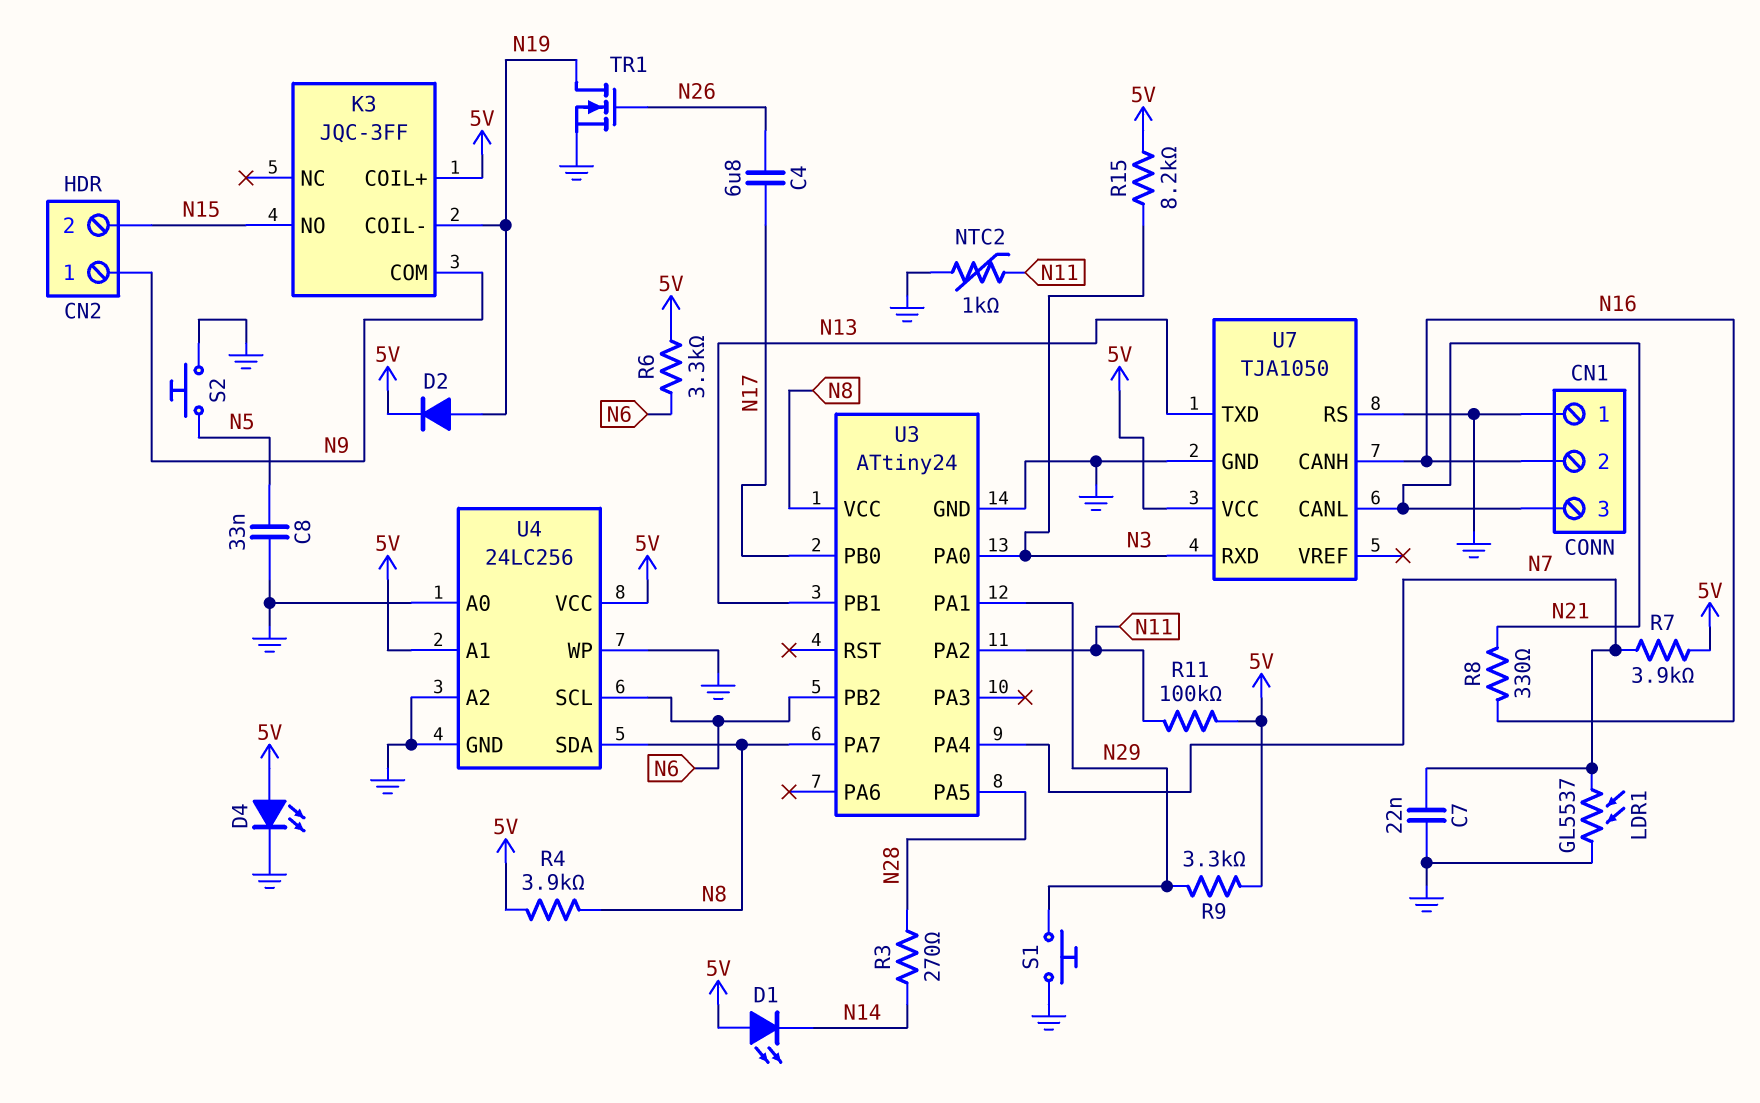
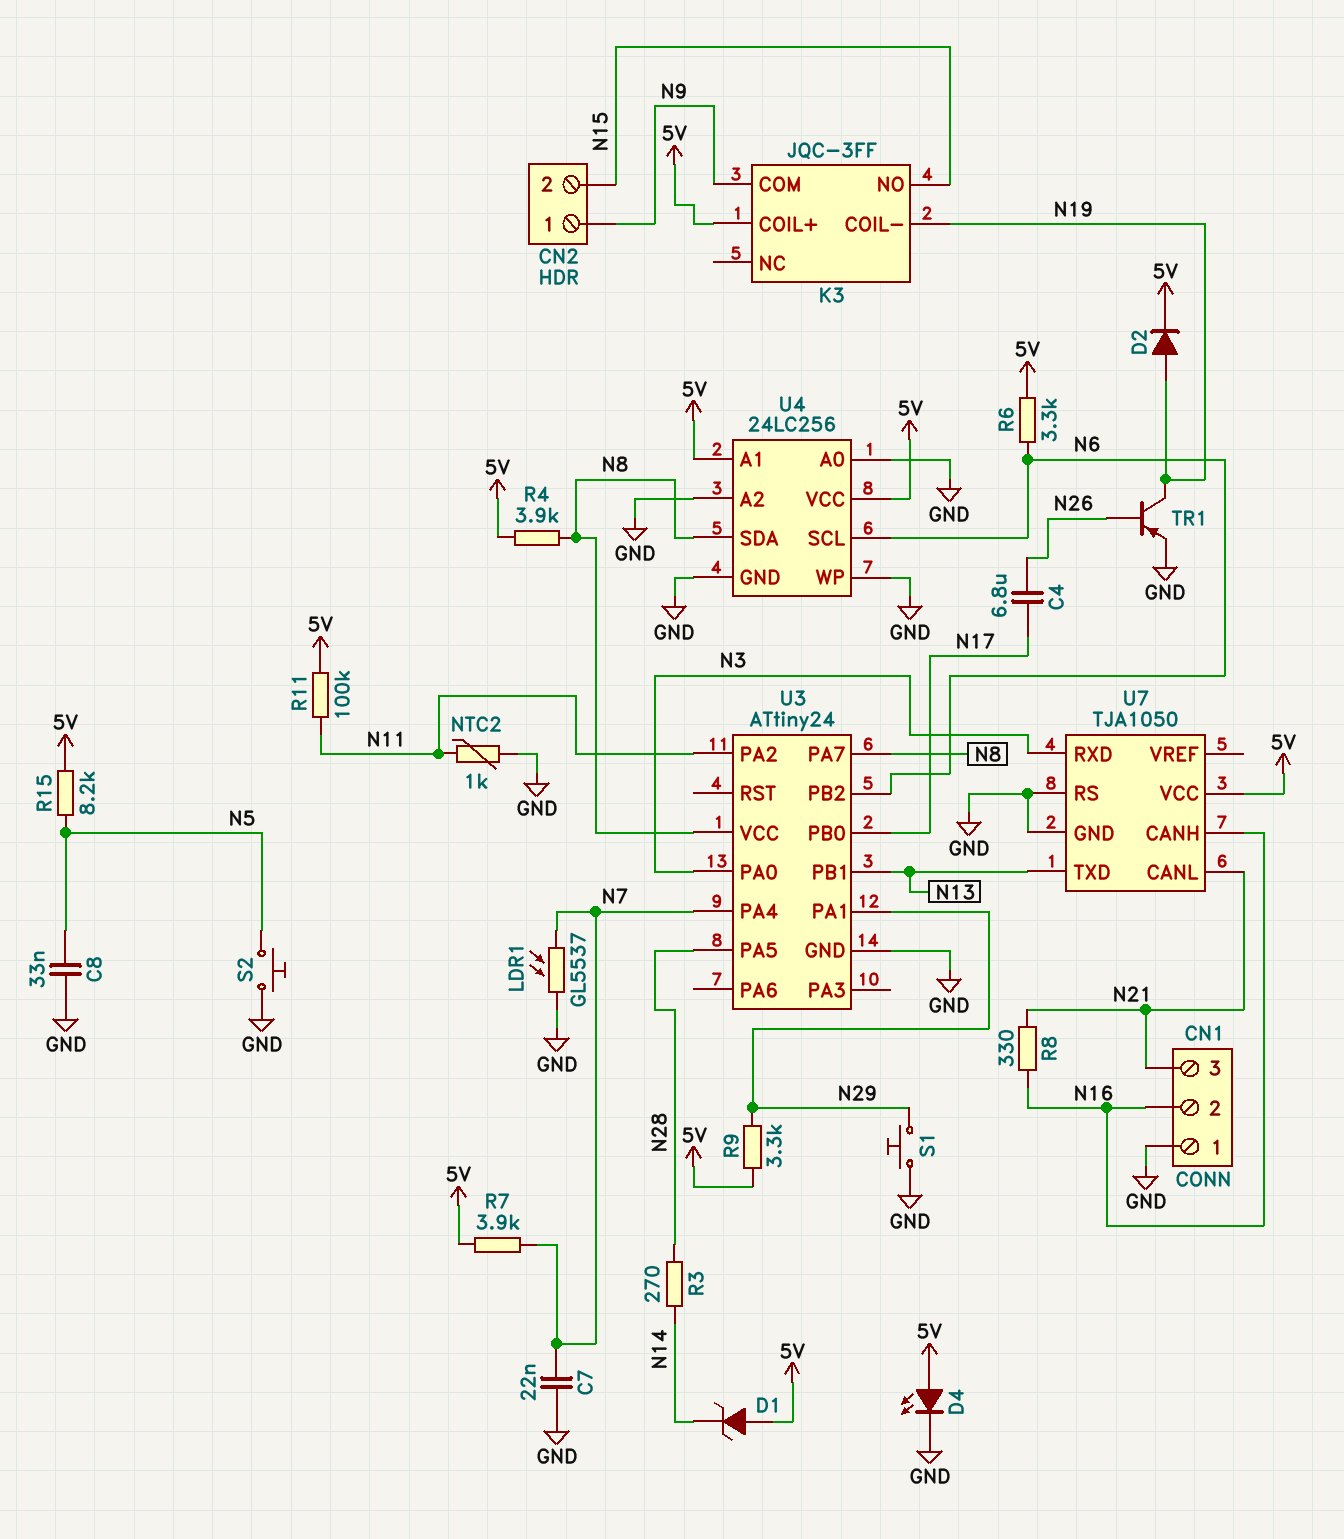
D1: LED (A 5V, K N14) -> zener (A 5V, K N14)
R15: 8.2k (5V, N3) -> 8.2k (5V, N5)
TR1: NMOS (G N26, D N19, S GND) -> PNP (B N26, C N19, E GND)

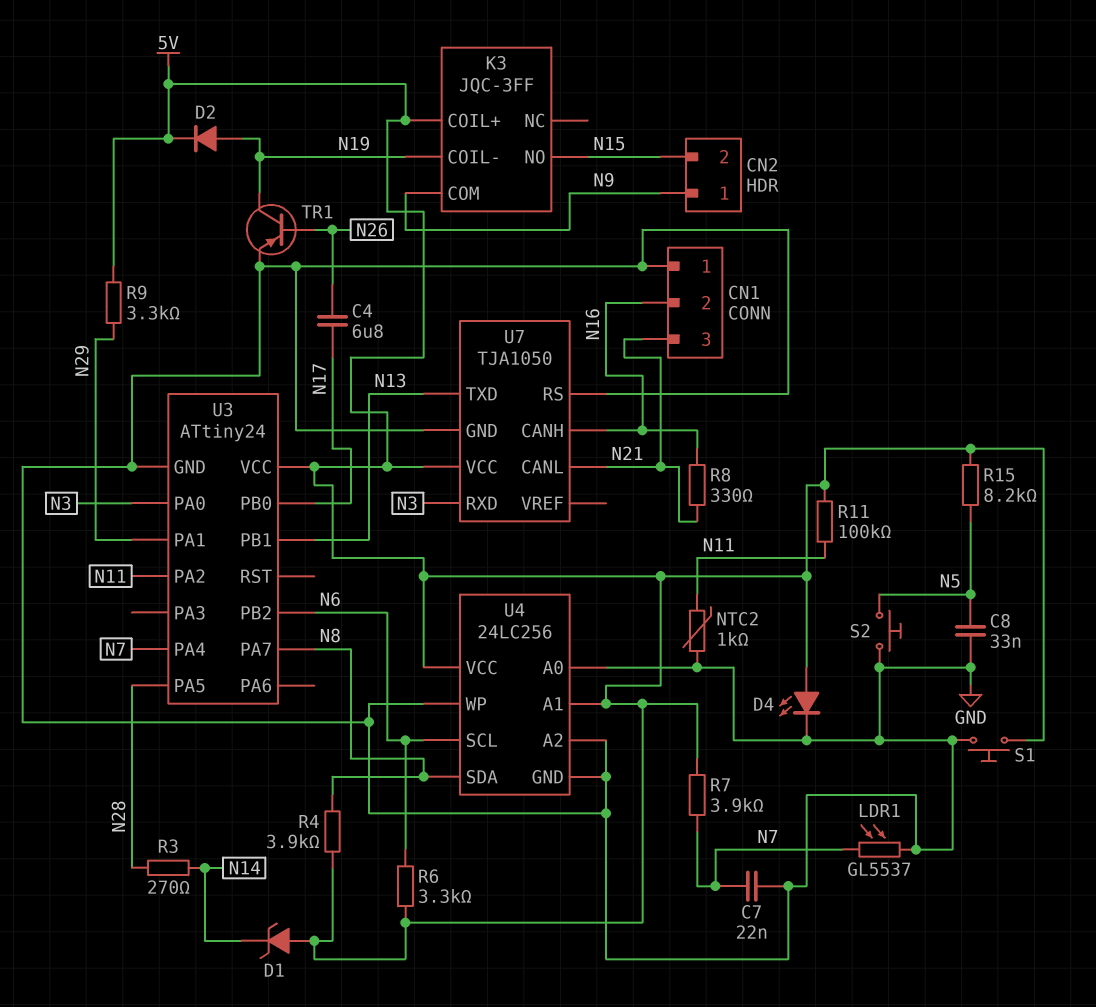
S1: button (GND, N29) -> button (5V, GND)
U3 pin VCC: N8 -> 5V

